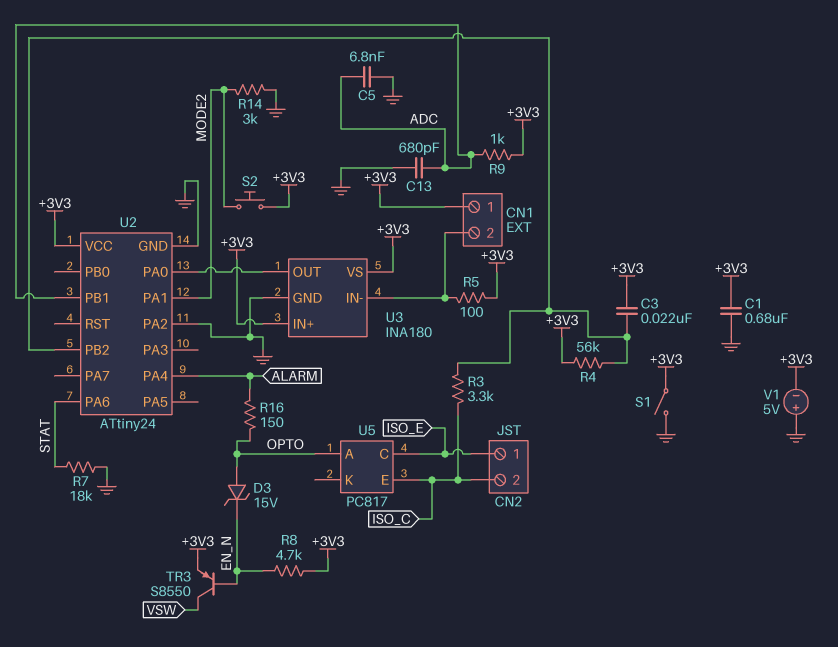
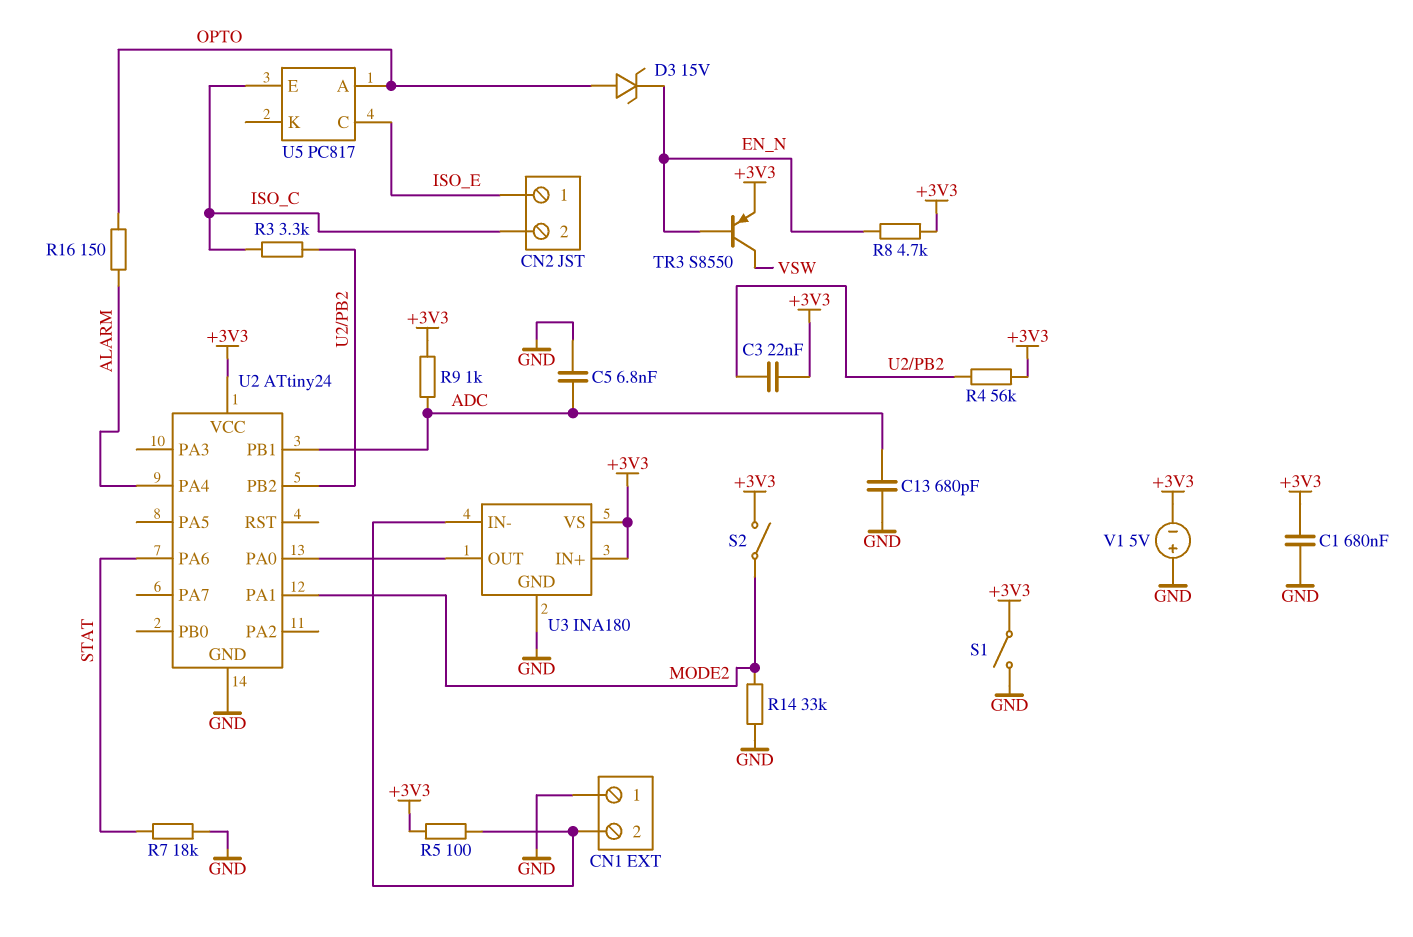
CN1 pin 1: +3V3 -> GND
R14: 3k (GND, MODE2) -> 33k (GND, MODE2)
S2: button (+3V3, MODE2) -> switch (+3V3, MODE2)
U2 pin PA2: GND -> none

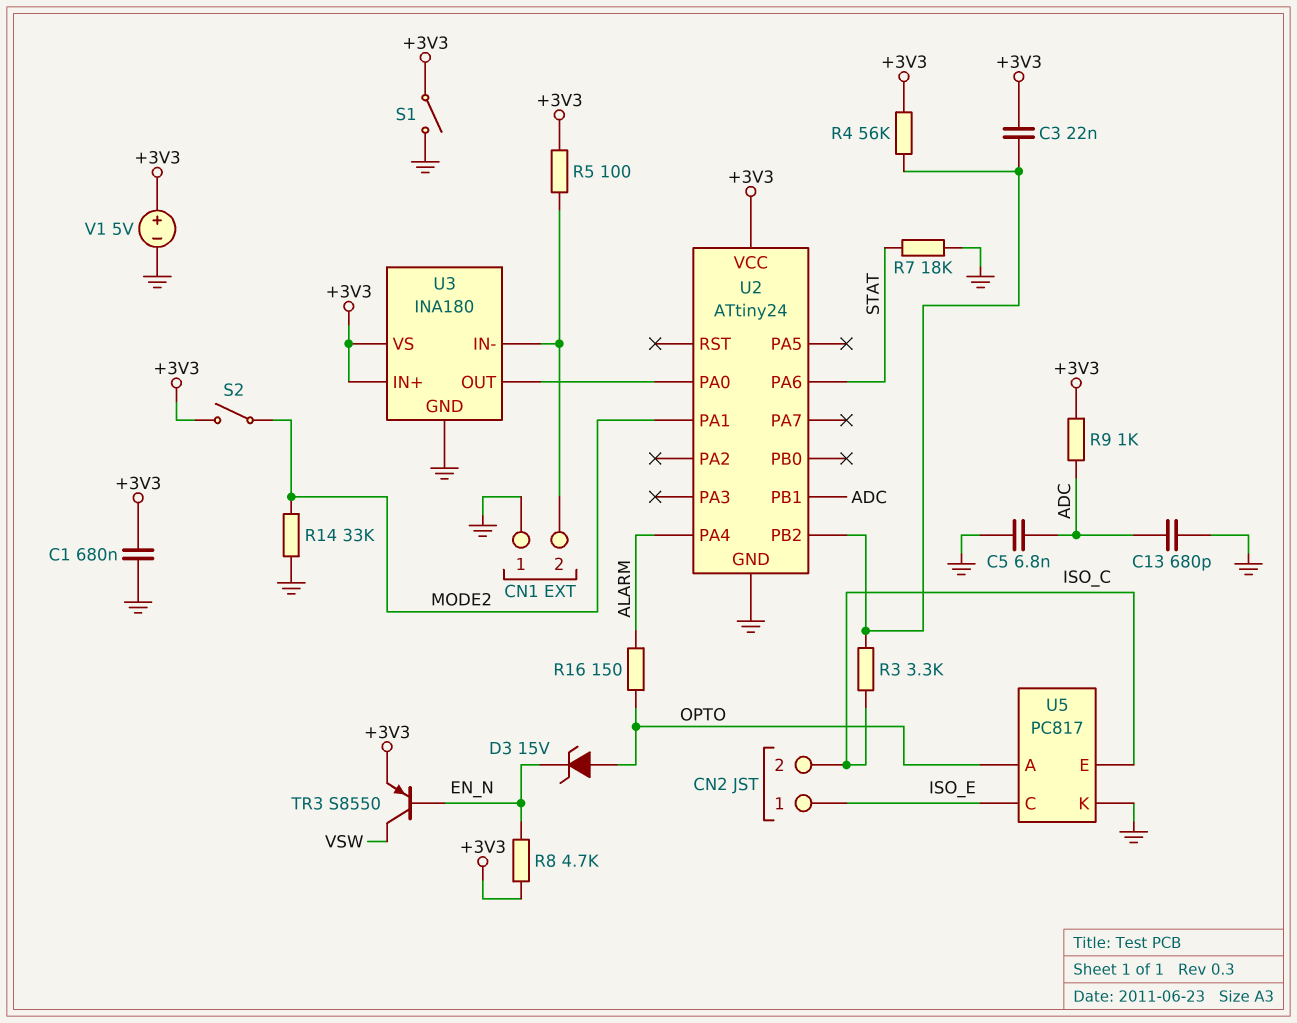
U5 pin K: none -> GND
V1: 5V (plus GND, minus +3V3) -> 5V (plus +3V3, minus GND)

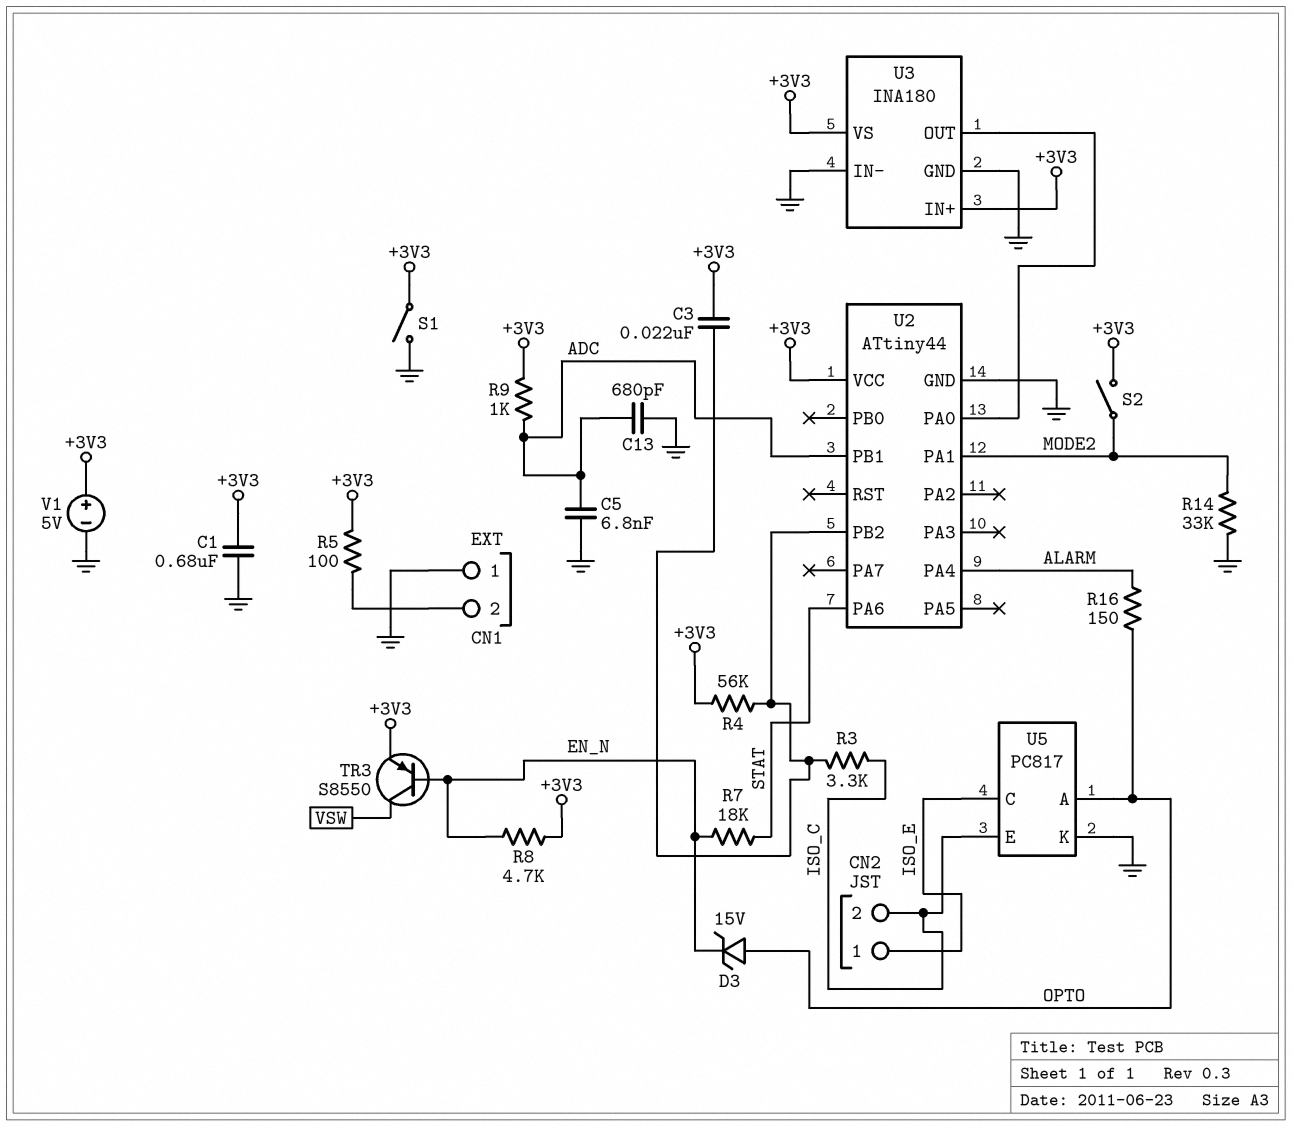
R7: 18k (GND, STAT) -> 18k (EN_N, STAT)
U2: ATtiny24 -> ATtiny44
U3 pin IN-: CN1/2 -> GND

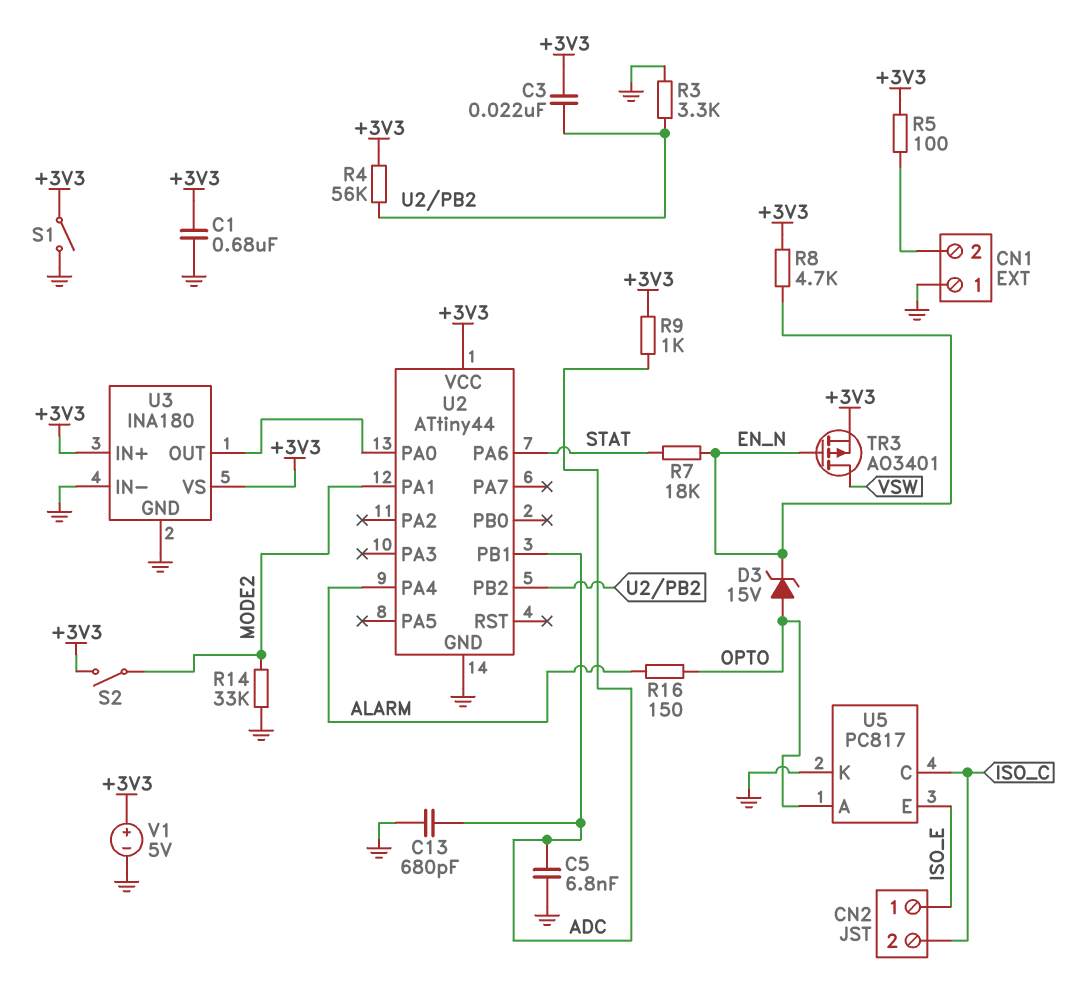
R3: 3.3k (ISO_C, U2/PB2) -> 3.3k (GND, U2/PB2)
TR3: PNP S8550 (B EN_N, C VSW, E +3V3) -> PMOS AO3401 (G EN_N, D VSW, S +3V3)
U5 pin C: ISO_E -> ISO_C
U5 pin E: ISO_C -> ISO_E

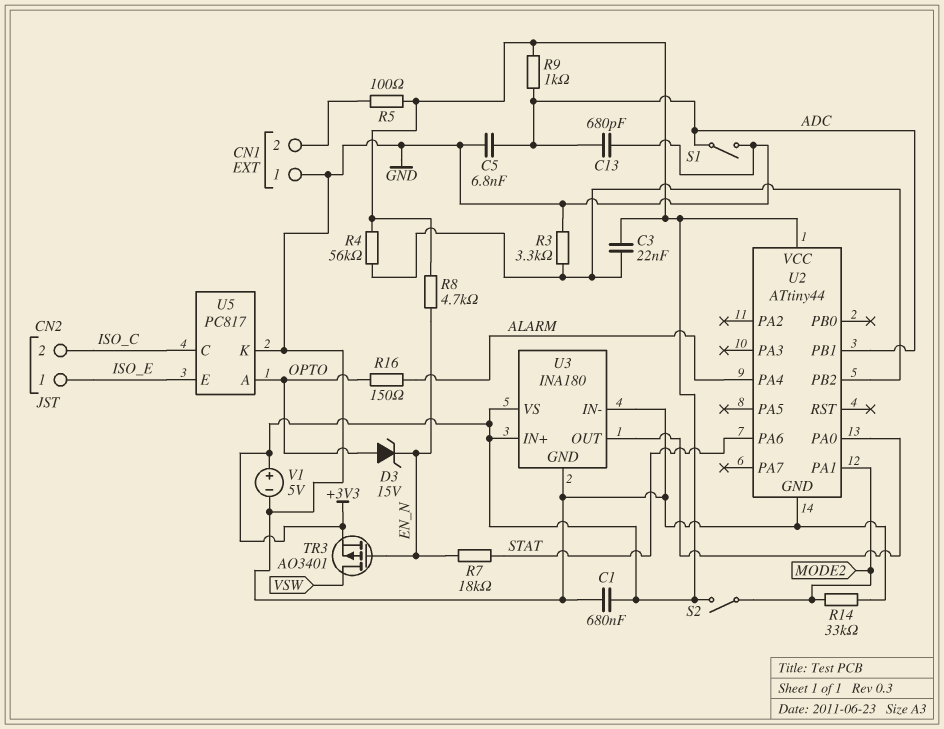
S1: switch (+3V3, GND) -> switch (ADC, GND)

